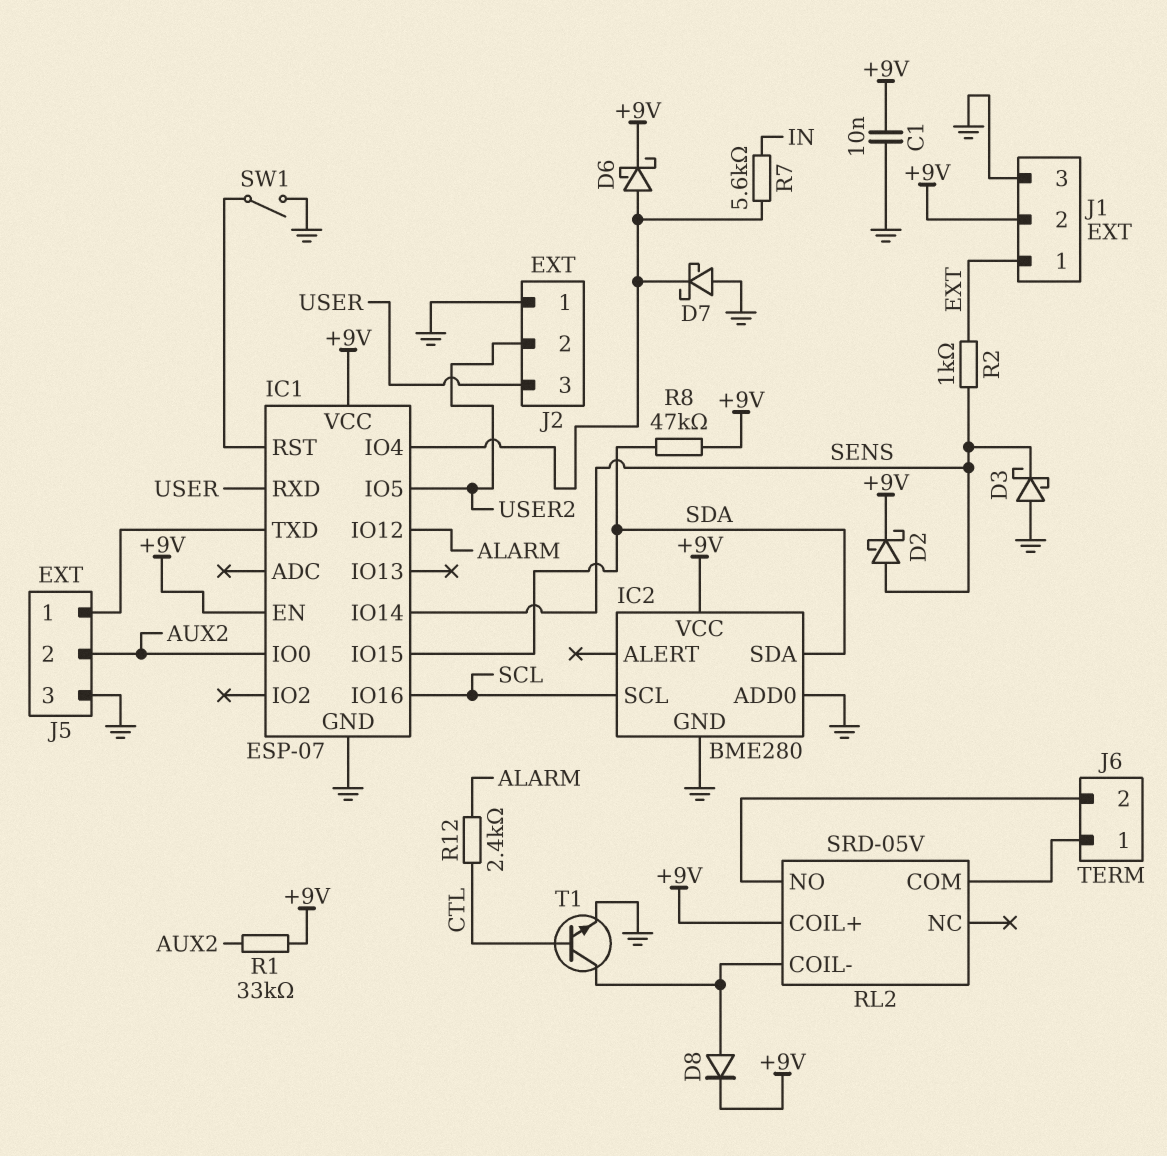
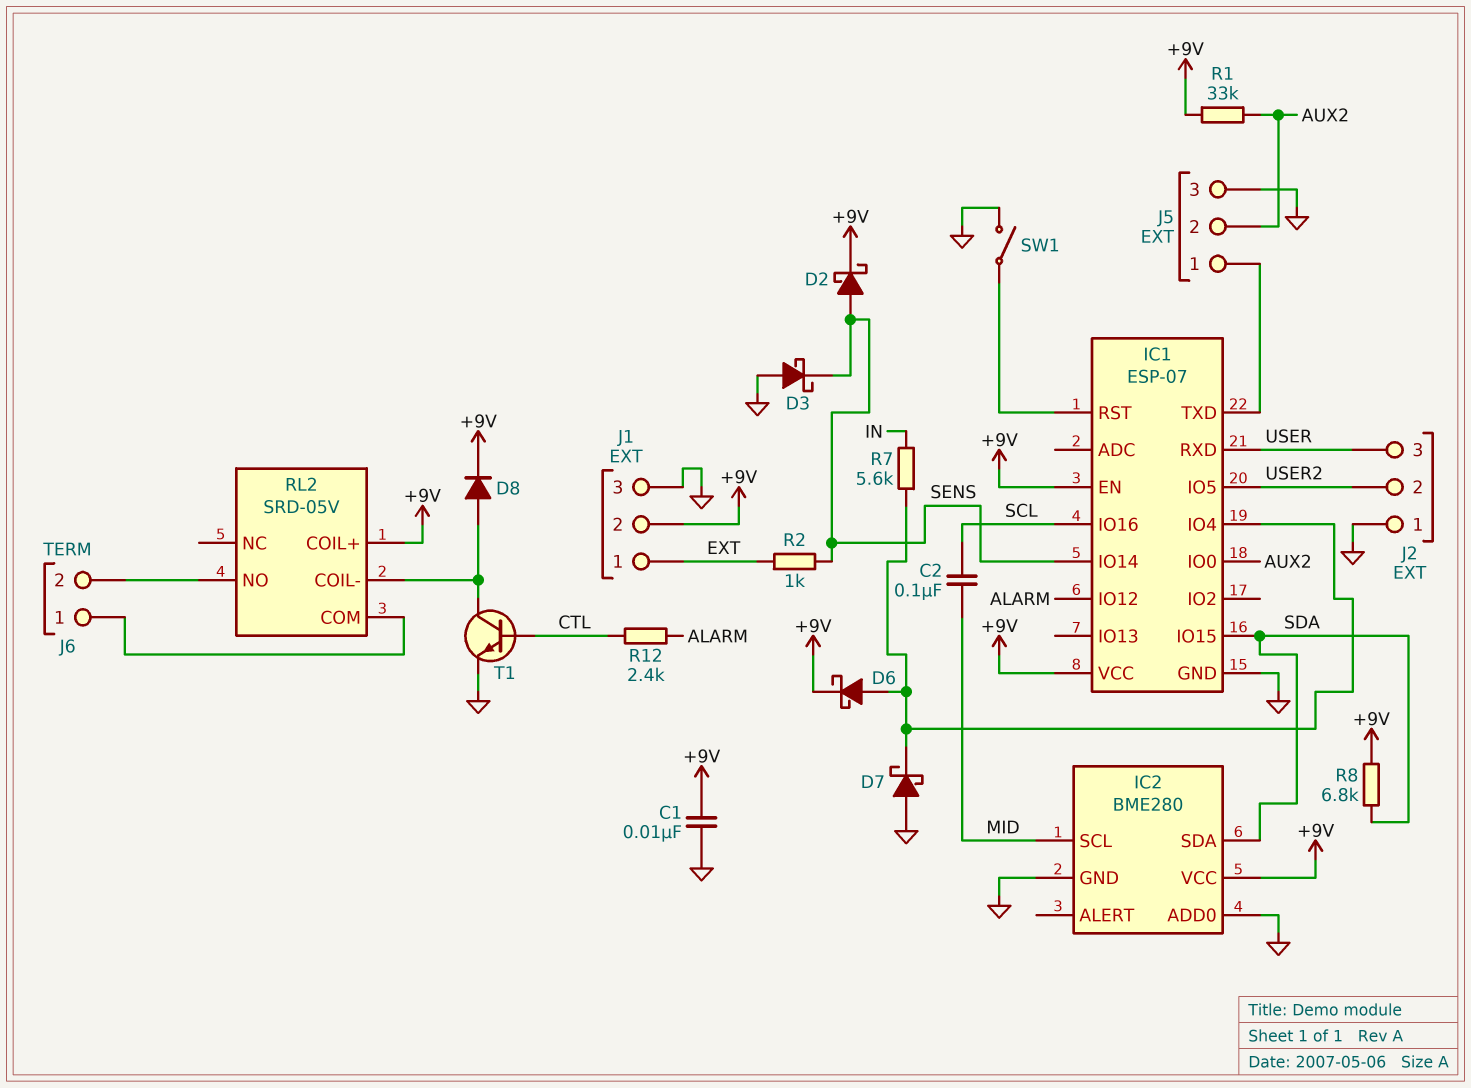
C2: none -> 100nF (MID, SCL)
IC2 pin SCL: SCL -> MID
R8: 47k (+9V, SDA) -> 6.8k (+9V, SDA)

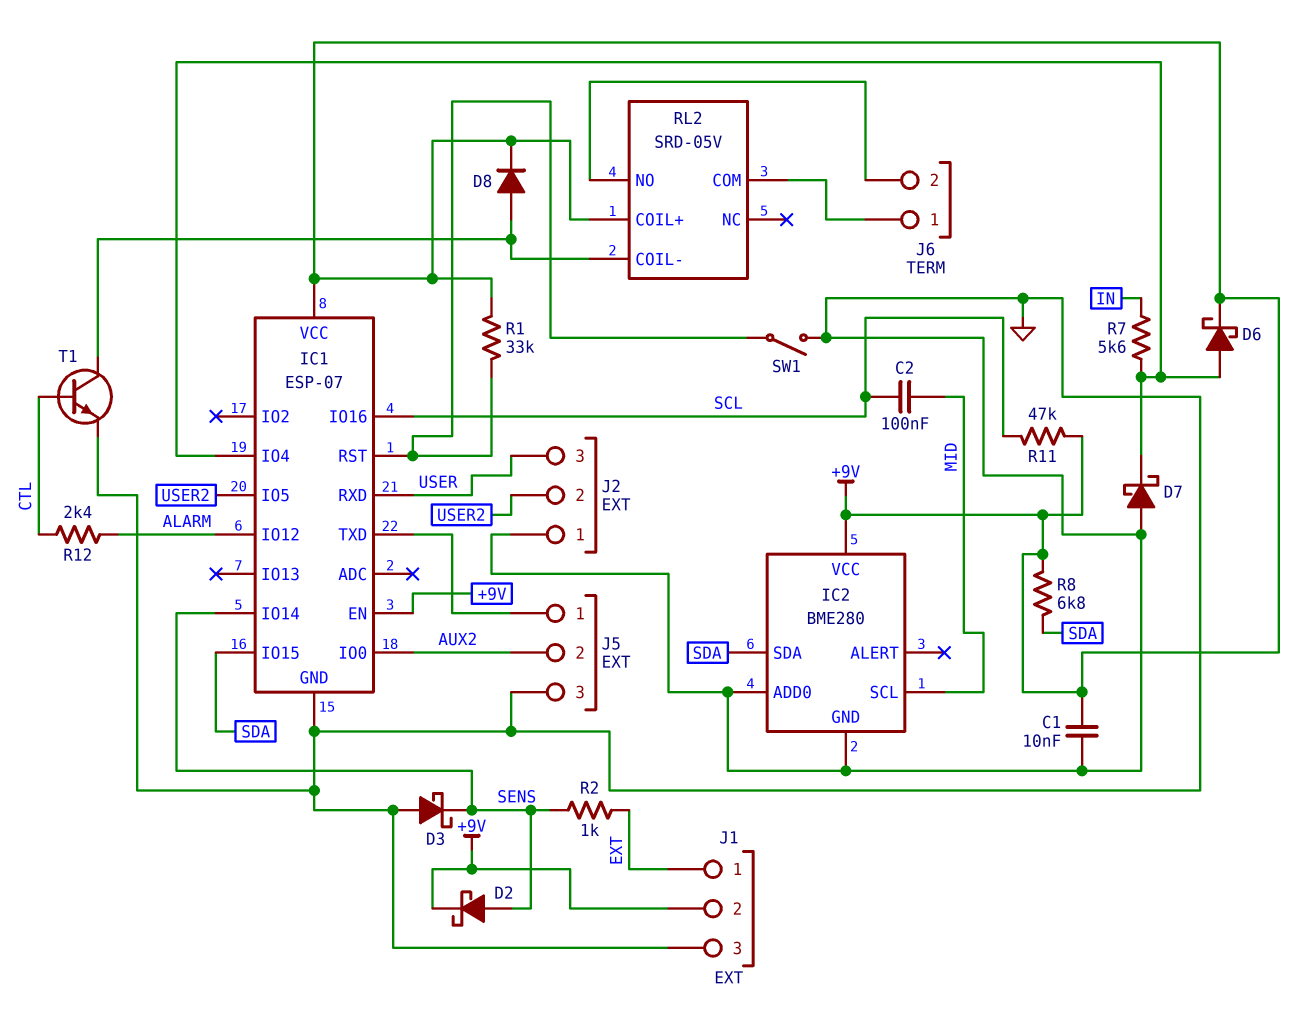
R1: 33k (+9V, AUX2) -> 33k (+9V, IC1/RST)
R11: none -> 47k (+9V, SCL)

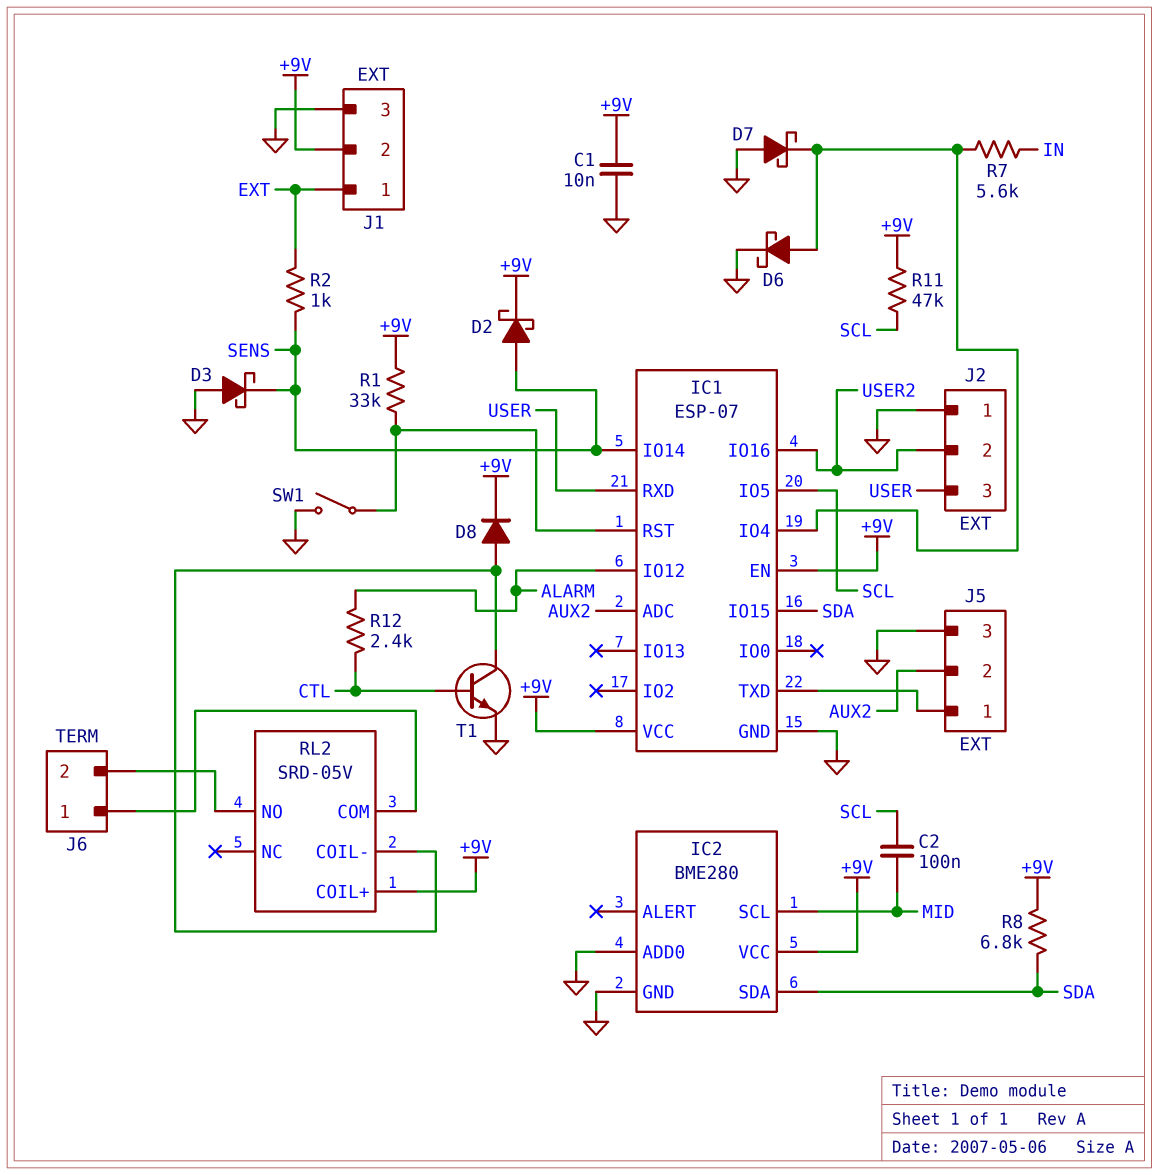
D6: schottky (A IC1/IO4, K +9V) -> schottky (A IC1/IO4, K GND)
IC1 pin ADC: none -> AUX2
IC1 pin IO0: AUX2 -> none
IC1 pin IO5: USER2 -> SCL
IC1 pin IO16: SCL -> USER2

